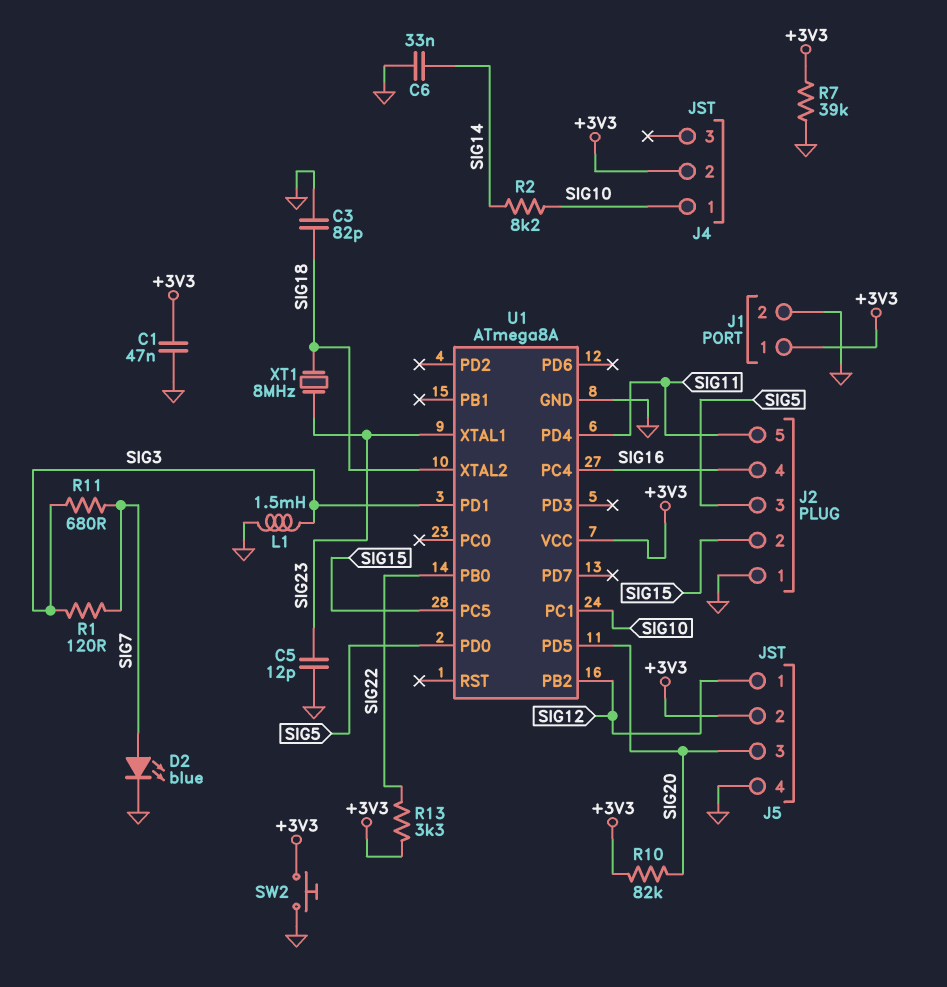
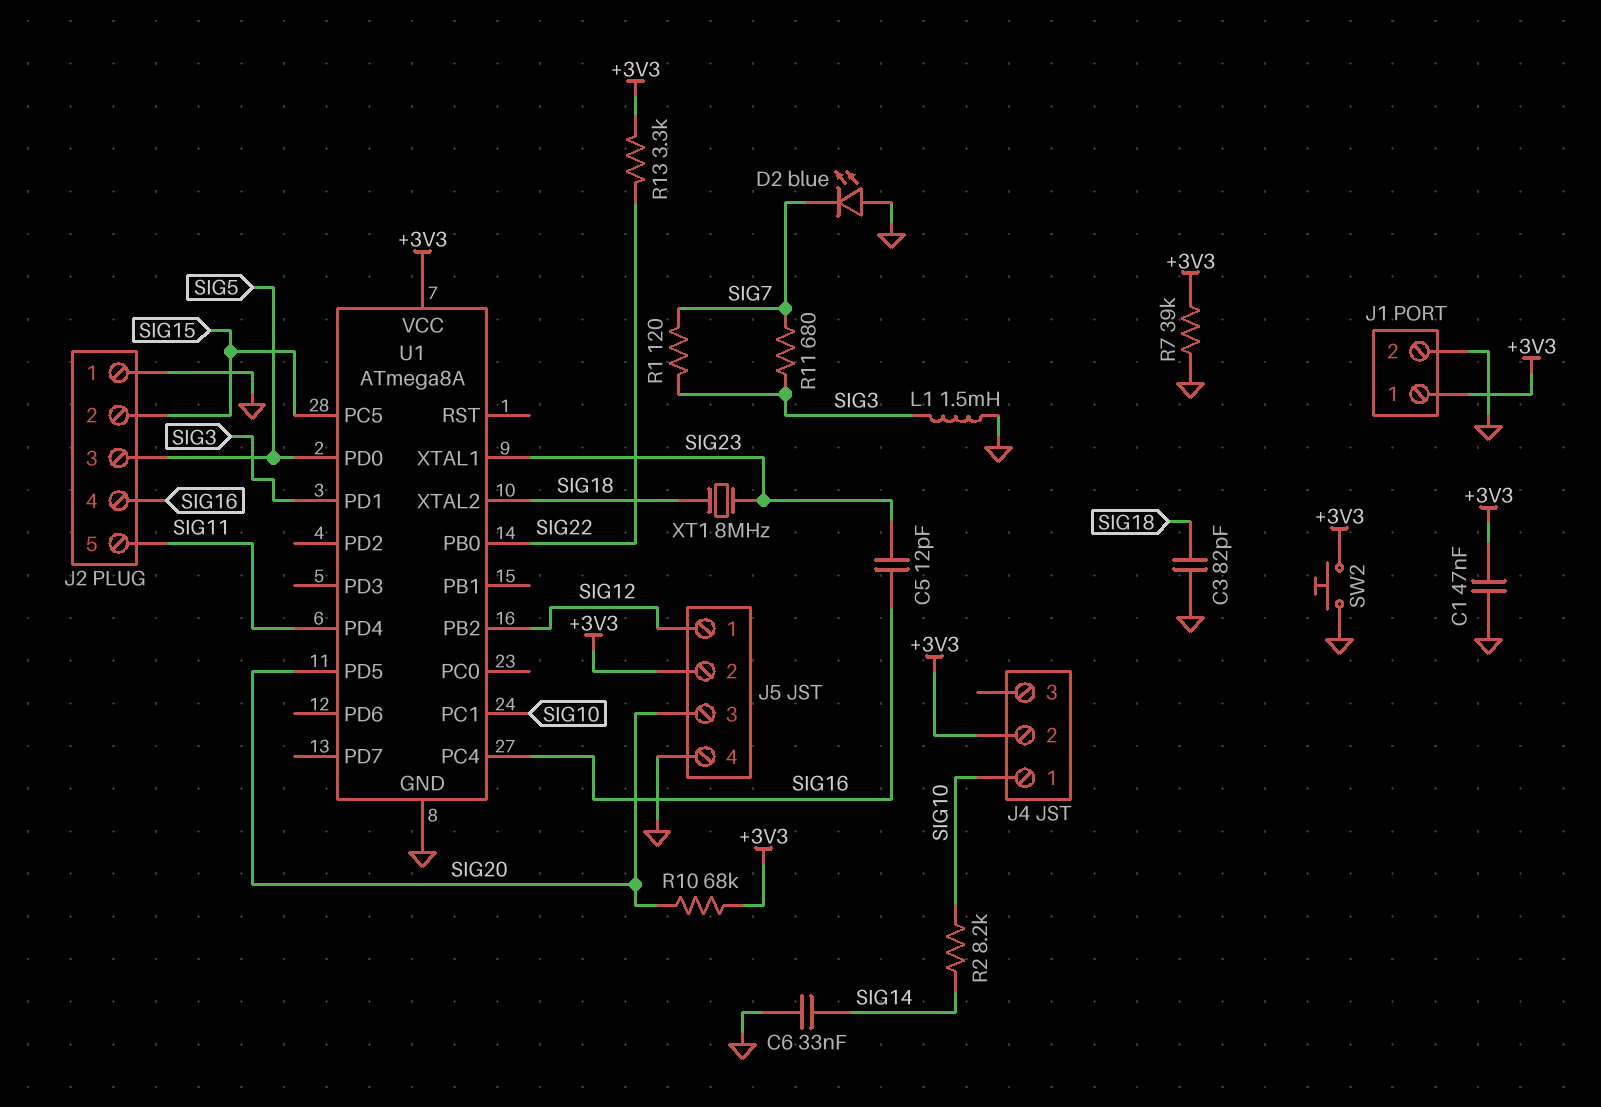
C5: 12pF (GND, SIG23) -> 12pF (SIG16, SIG23)
D2: LED blue (A SIG7, K GND) -> LED blue (A GND, K SIG7)
R10: 82k (+3V3, SIG20) -> 68k (+3V3, SIG20)

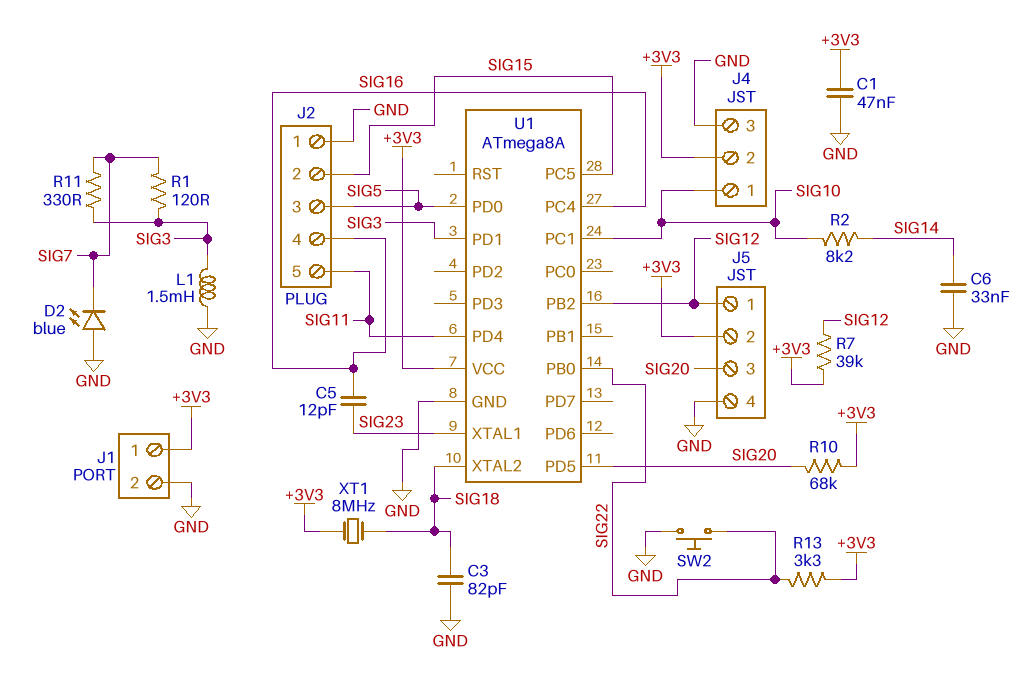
J4 pin 3: none -> GND
R7: 39k (+3V3, GND) -> 39k (+3V3, SIG12)
R11: 680 (SIG3, SIG7) -> 330 (SIG3, SIG7)
SW2: button (+3V3, GND) -> button (GND, SIG22)
XT1: 8MHz (SIG18, SIG23) -> 8MHz (+3V3, SIG18)

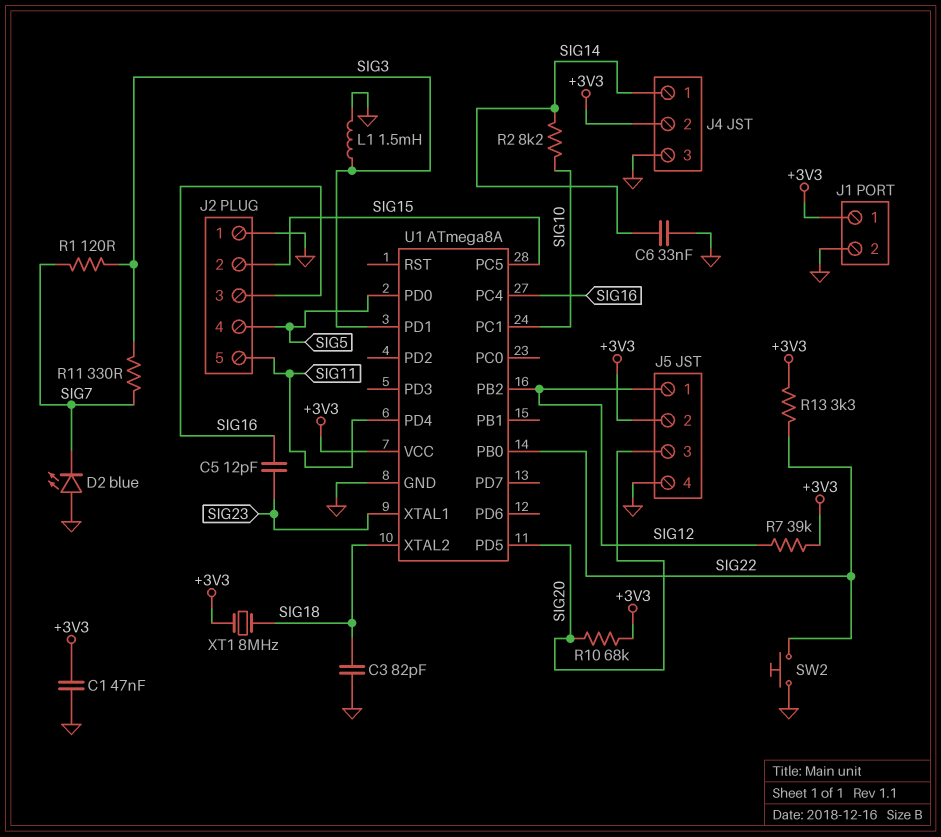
J2 pin 3: SIG5 -> SIG16
J2 pin 4: SIG16 -> SIG5
J4 pin 1: SIG10 -> SIG14

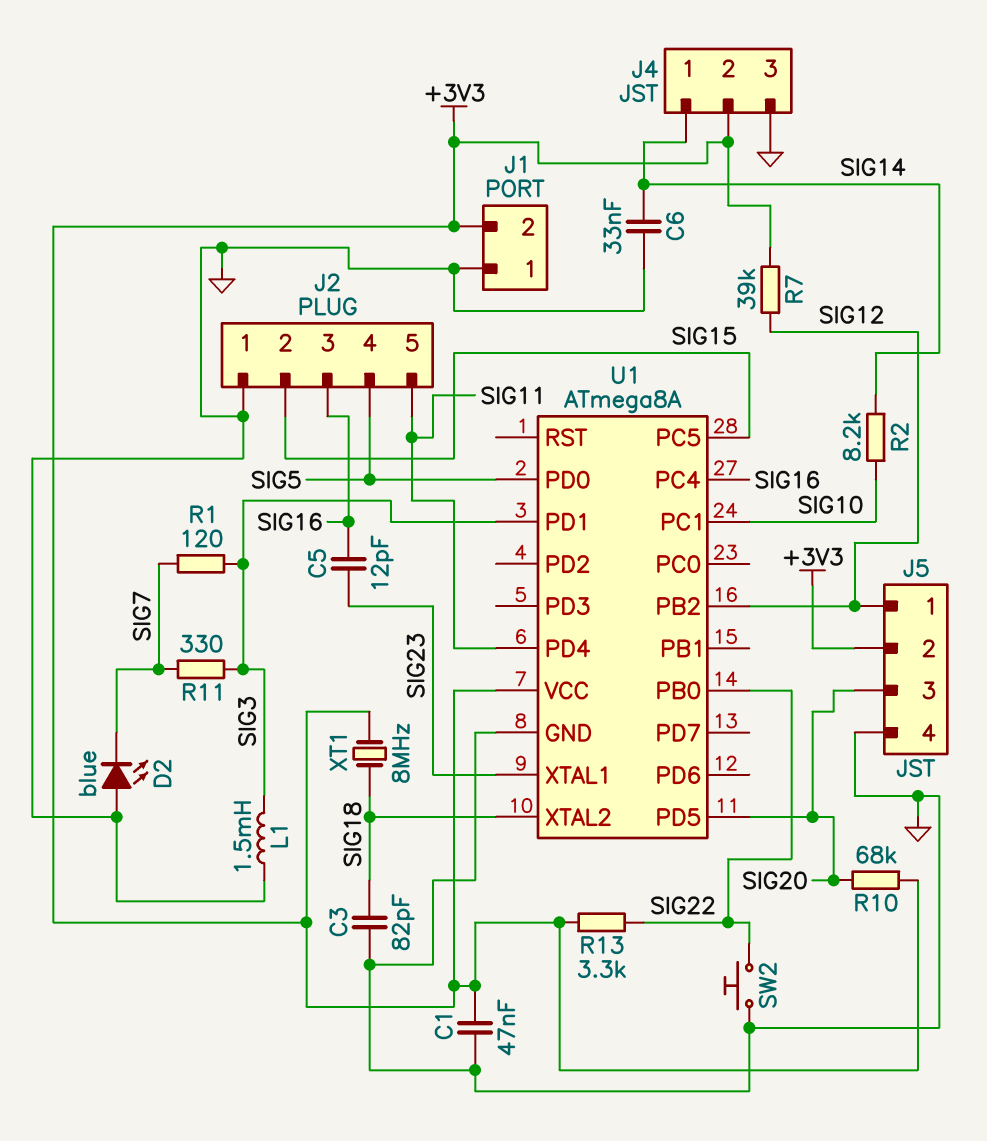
J1 pin 1: +3V3 -> GND
J1 pin 2: GND -> +3V3

